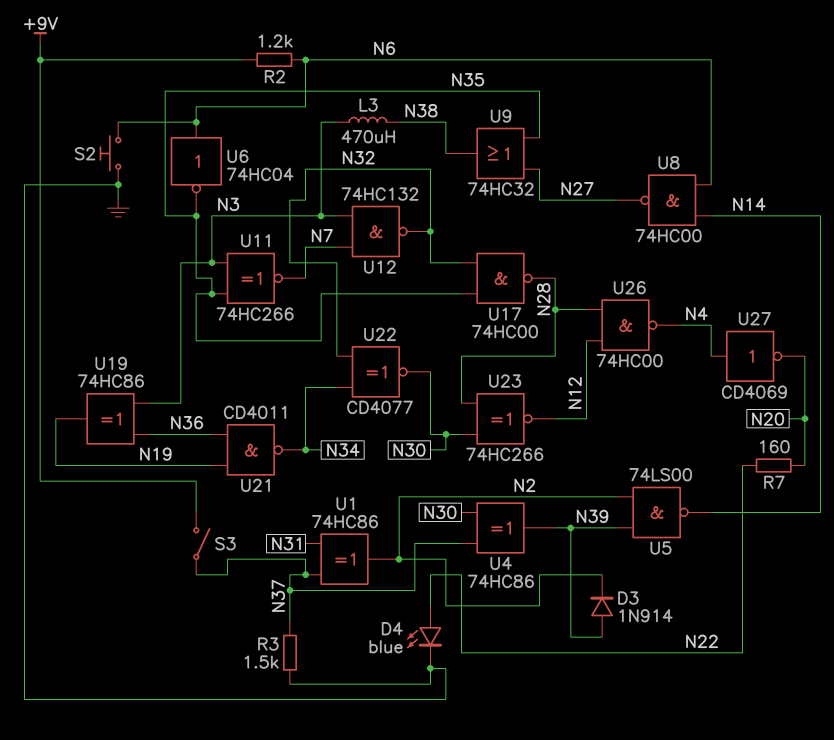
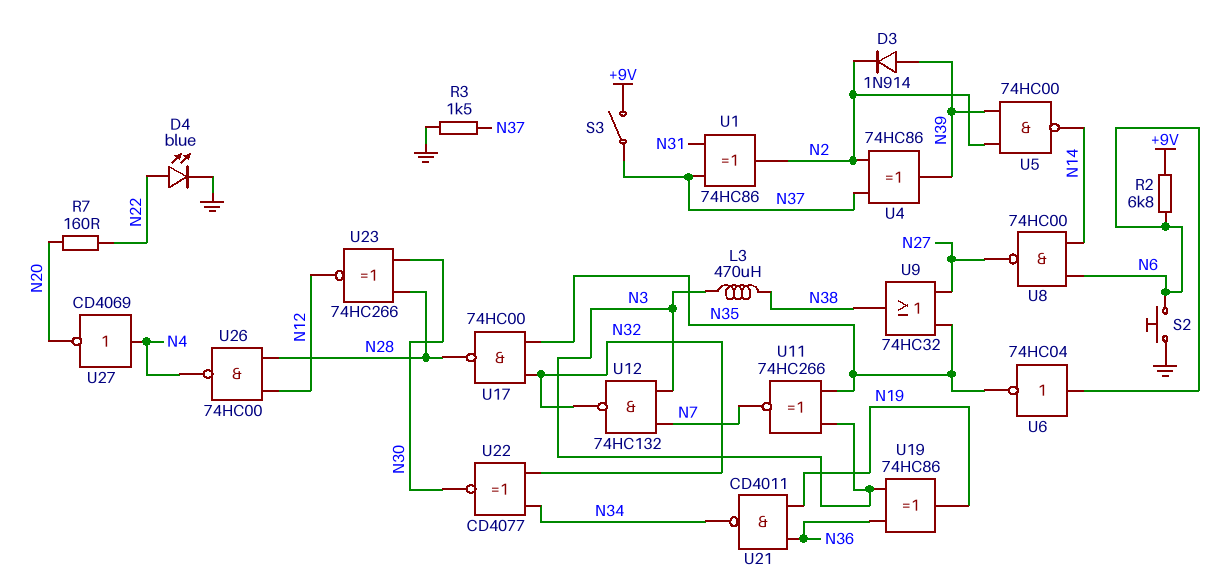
R2: 1.2k (+9V, N6) -> 6.8k (+9V, N6)
U4: XOR 74HC86 (in N30, in N37, out N39) -> XOR 74HC86 (in N2, in N37, out N39)
U5: NAND 74LS00 (in N2, in N39, out N14) -> NAND 74HC00 (in N2, in N39, out N14)

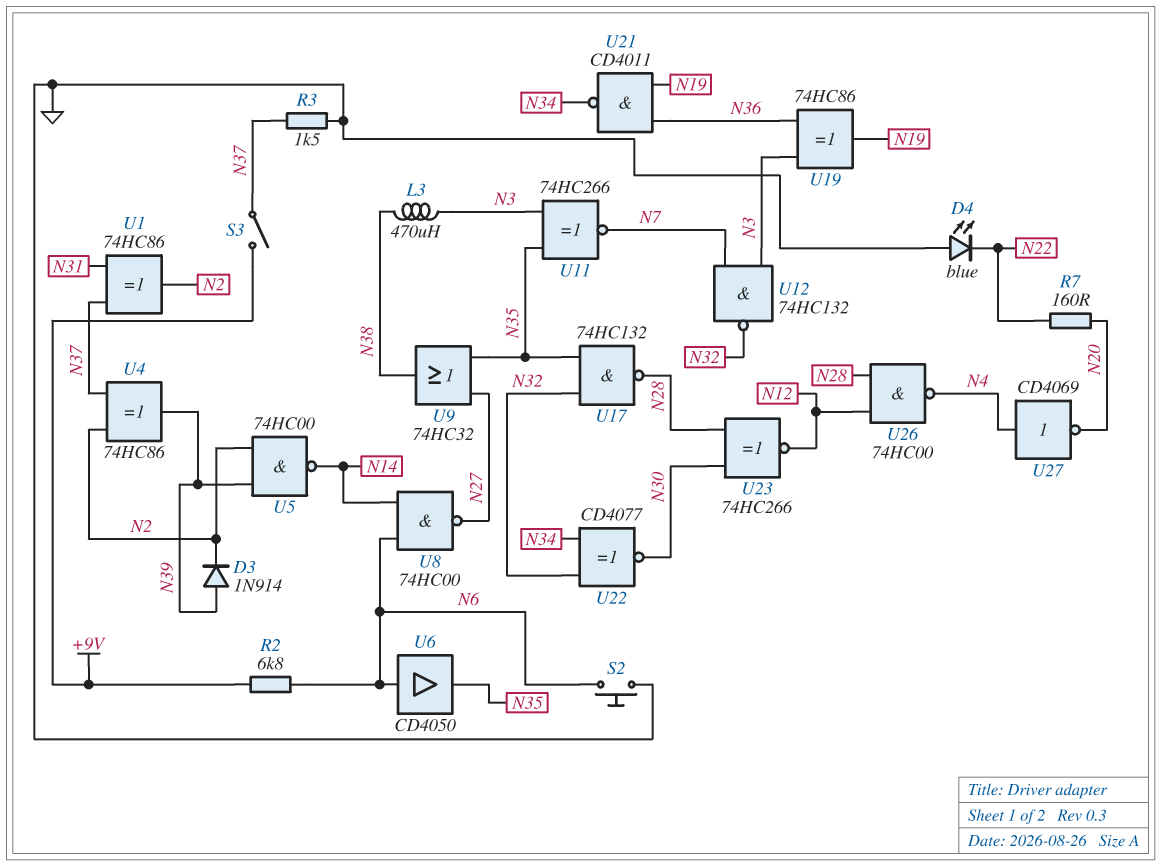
D4: LED blue (A N22, K GND) -> LED blue (A GND, K N22)
U6: NOT 74HC04 (in N6, out N35) -> buffer CD4050 (in N6, out N35)
U17: NAND 74HC00 (in N32, in N35, out N28) -> NAND 74HC132 (in N32, in N35, out N28)

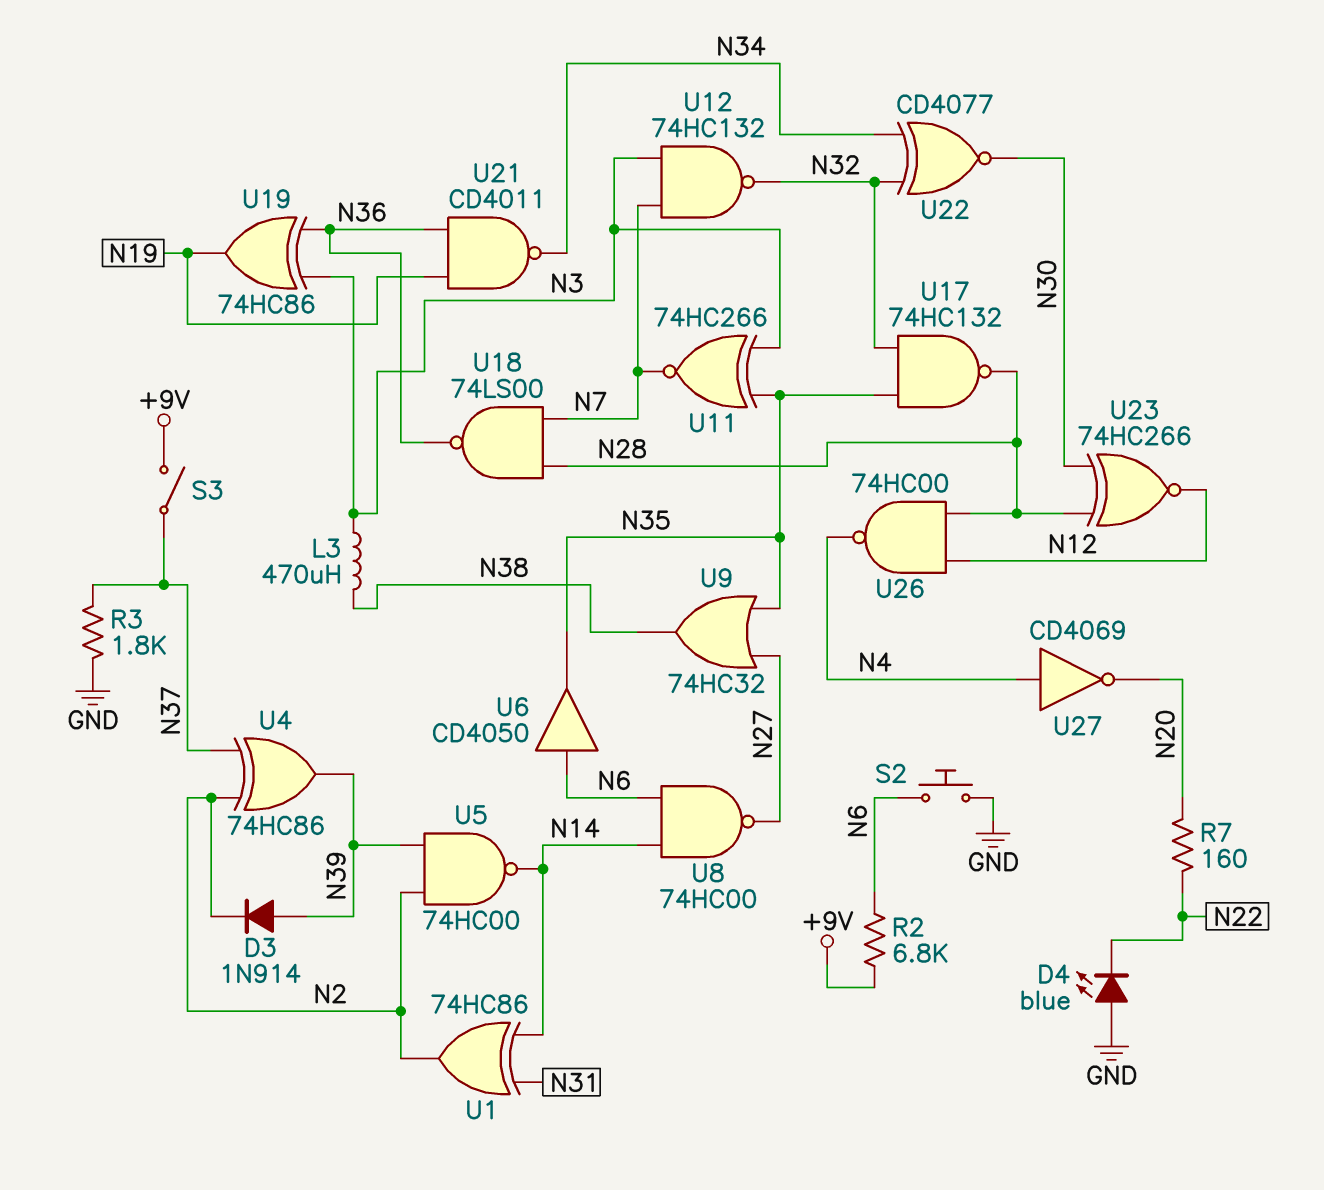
R3: 1.5k (GND, N37) -> 1.8k (GND, N37)
U1: XOR 74HC86 (in N31, in N37, out N2) -> XOR 74HC86 (in N14, in N31, out N2)
U18: none -> NAND 74LS00 (in N7, in N28, out N36)

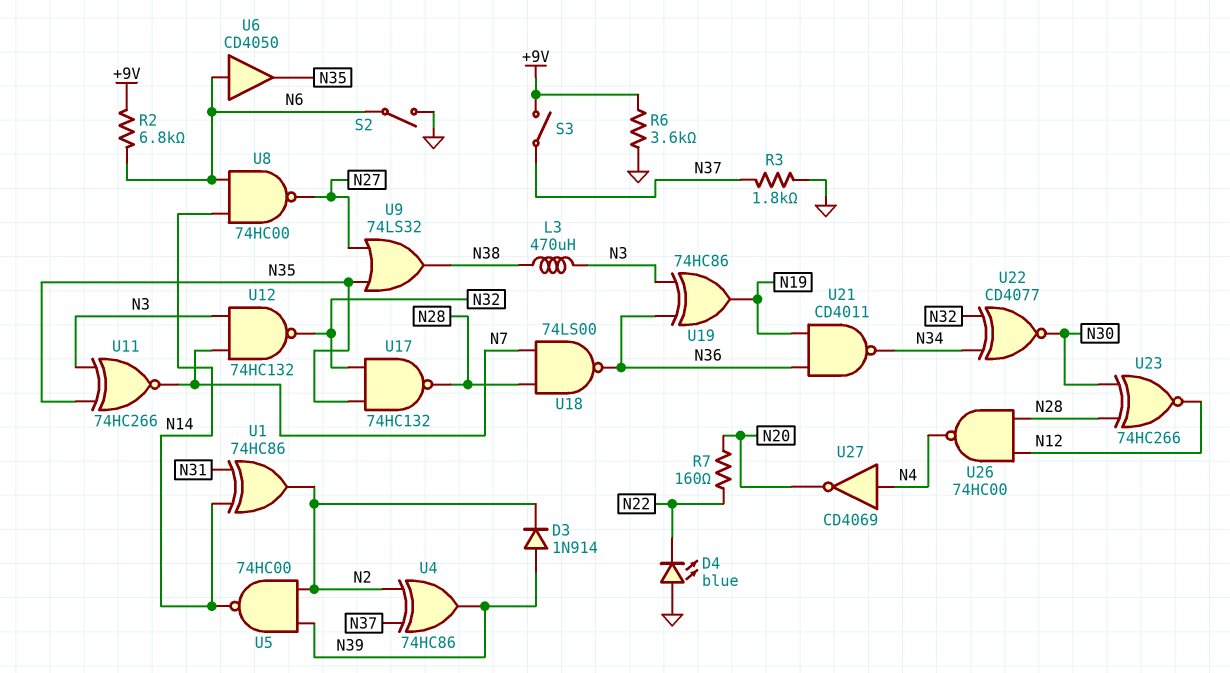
R6: none -> 3.6k (+9V, GND)
S2: button (GND, N6) -> switch (GND, N6)
U9: OR 74HC32 (in N27, in N35, out N38) -> OR 74LS32 (in N27, in N35, out N38)

